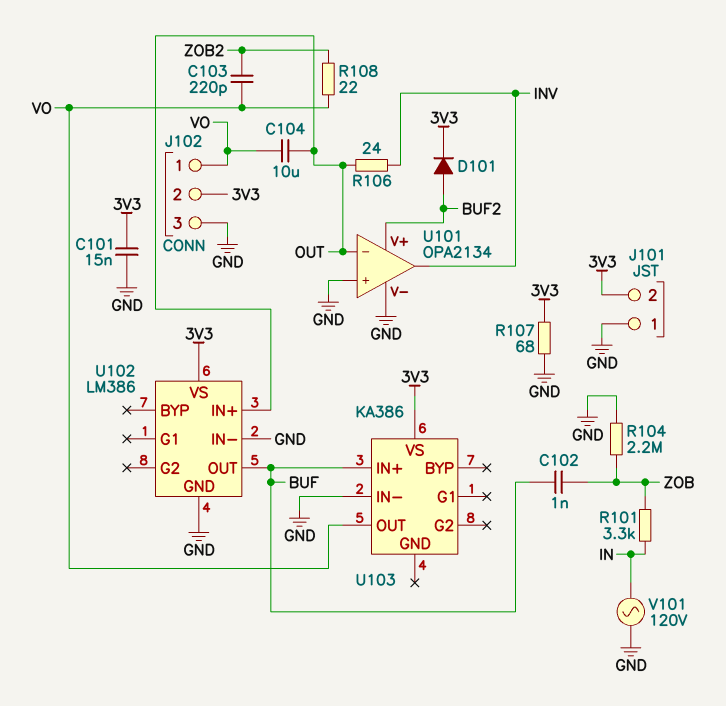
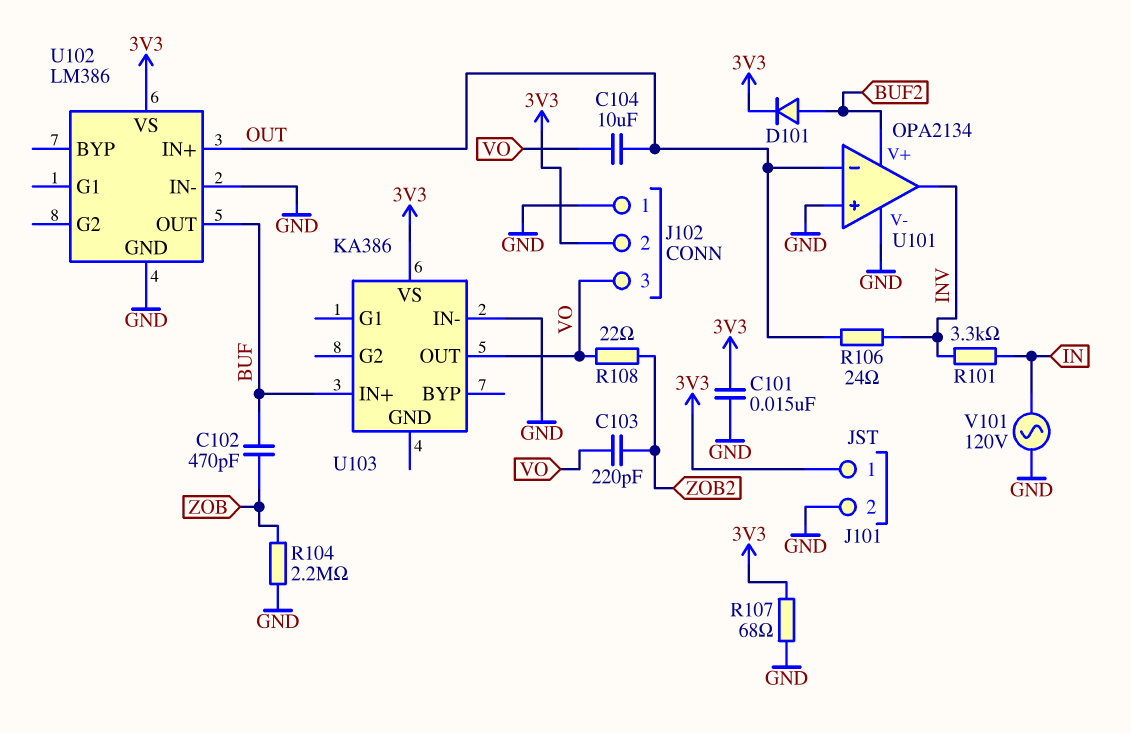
C102: 1nF (BUF, ZOB) -> 470pF (BUF, ZOB)
J101 pin 1: GND -> 3V3
J101 pin 2: 3V3 -> GND
J102 pin 1: VO -> GND
J102 pin 3: GND -> VO
R101: 3.3k (IN, ZOB) -> 3.3k (IN, INV)

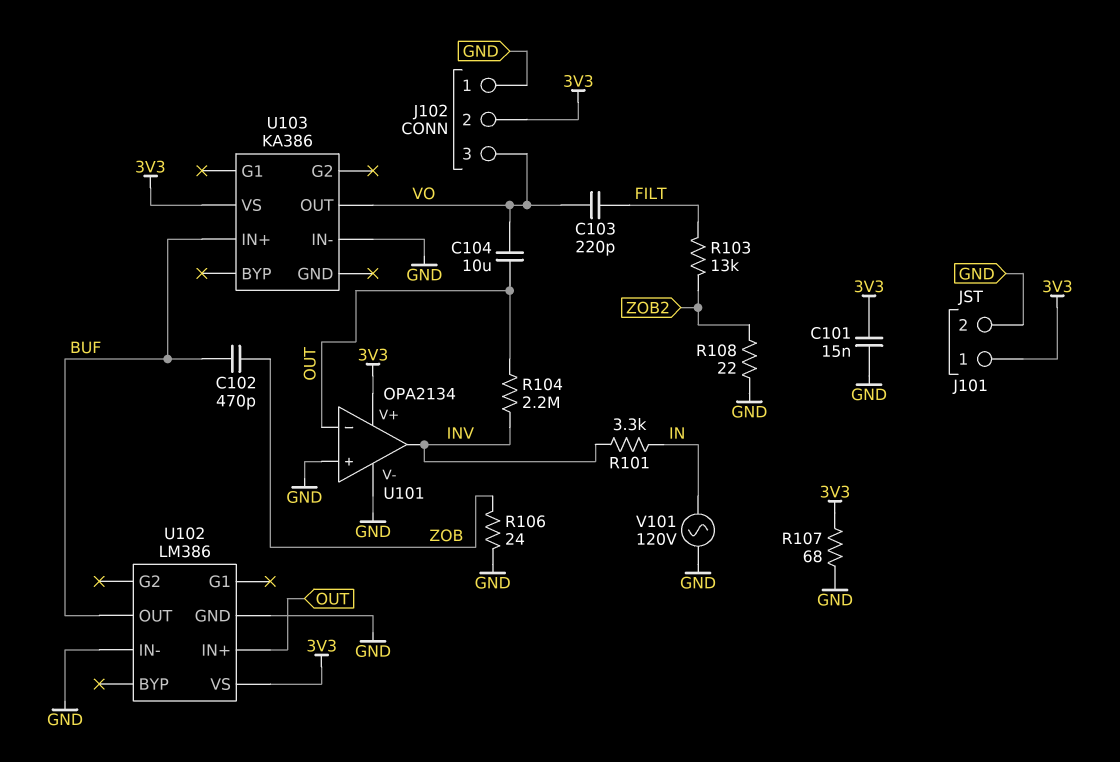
C103: 220pF (VO, ZOB2) -> 220pF (FILT, VO)
D101: diode (A BUF2, K 3V3) -> none
R103: none -> 13k (FILT, ZOB2)
R104: 2.2M (GND, ZOB) -> 2.2M (INV, OUT)
R106: 24 (INV, OUT) -> 24 (GND, ZOB)
R108: 22 (VO, ZOB2) -> 22 (GND, ZOB2)
U101 pin V+: BUF2 -> 3V3

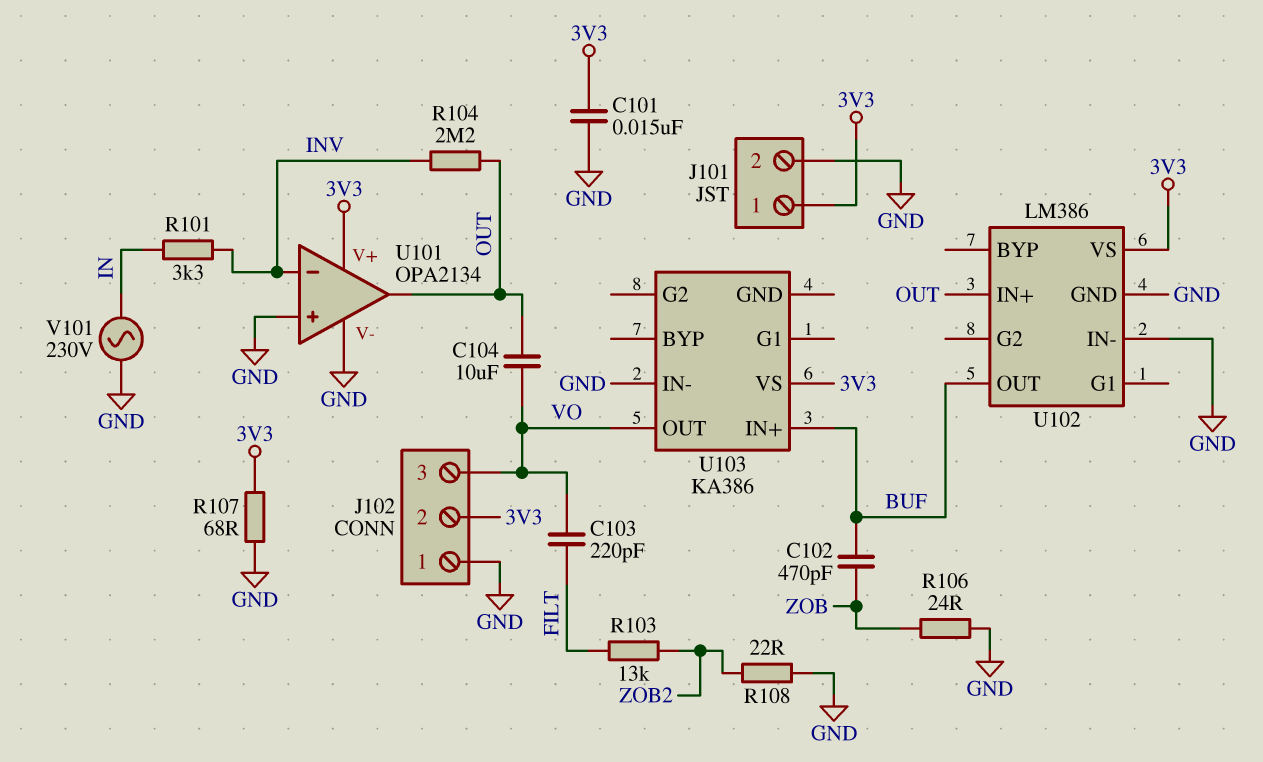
U101 pin in-: OUT -> INV
U101 pin out: INV -> OUT
V101: AC 120V (GND, IN) -> AC 230V (GND, IN)

